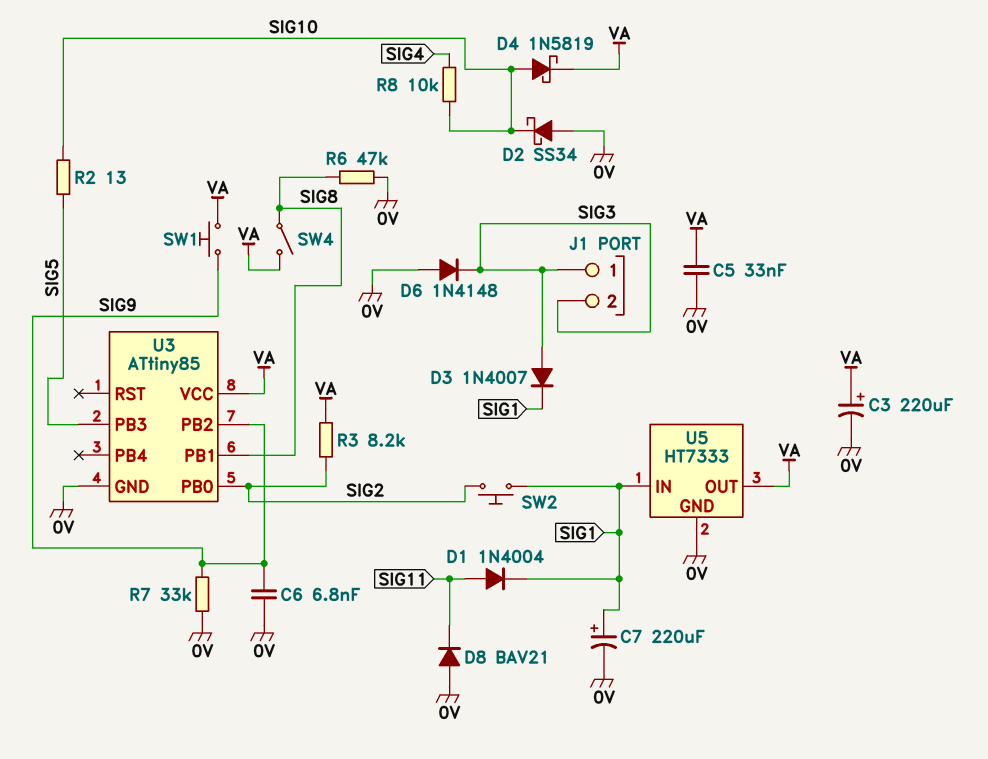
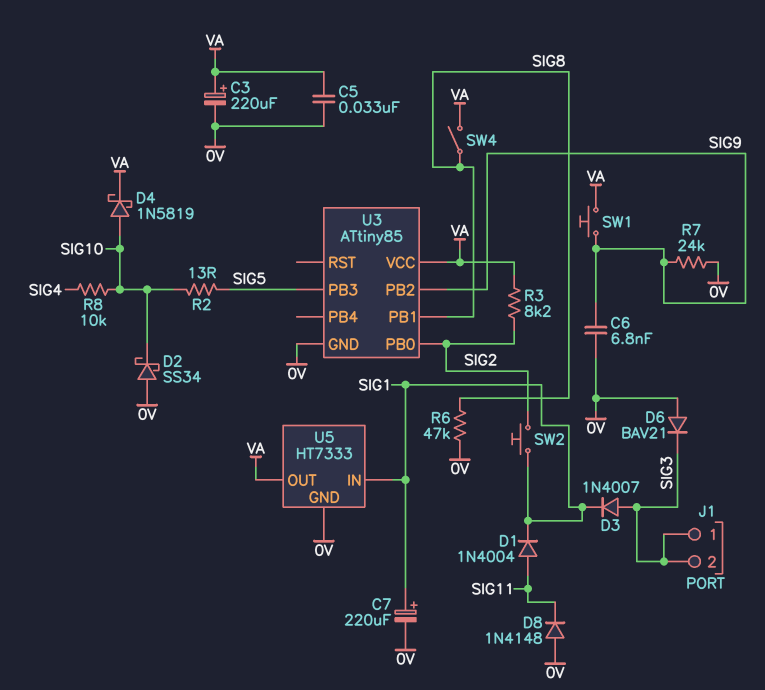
D6: diode 1N4148 (A 0V, K SIG3) -> diode BAV21 (A 0V, K SIG3)
D8: diode BAV21 (A 0V, K SIG11) -> diode 1N4148 (A 0V, K SIG11)
R7: 33k (0V, SIG9) -> 24k (0V, SIG9)

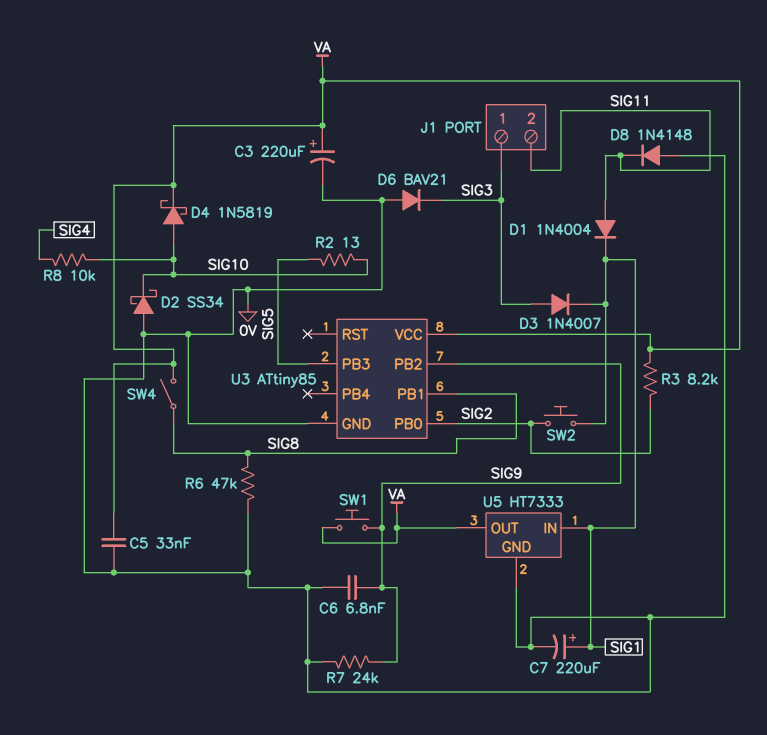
J1 pin 2: SIG3 -> SIG11

